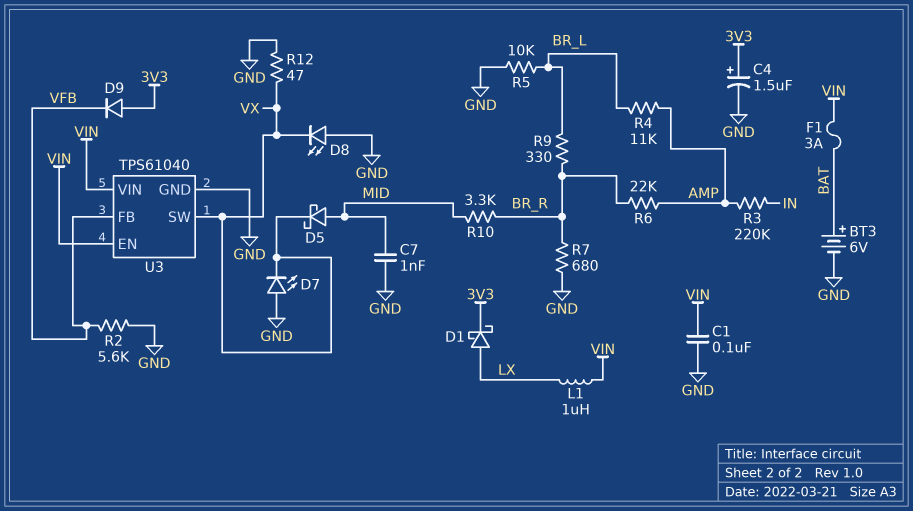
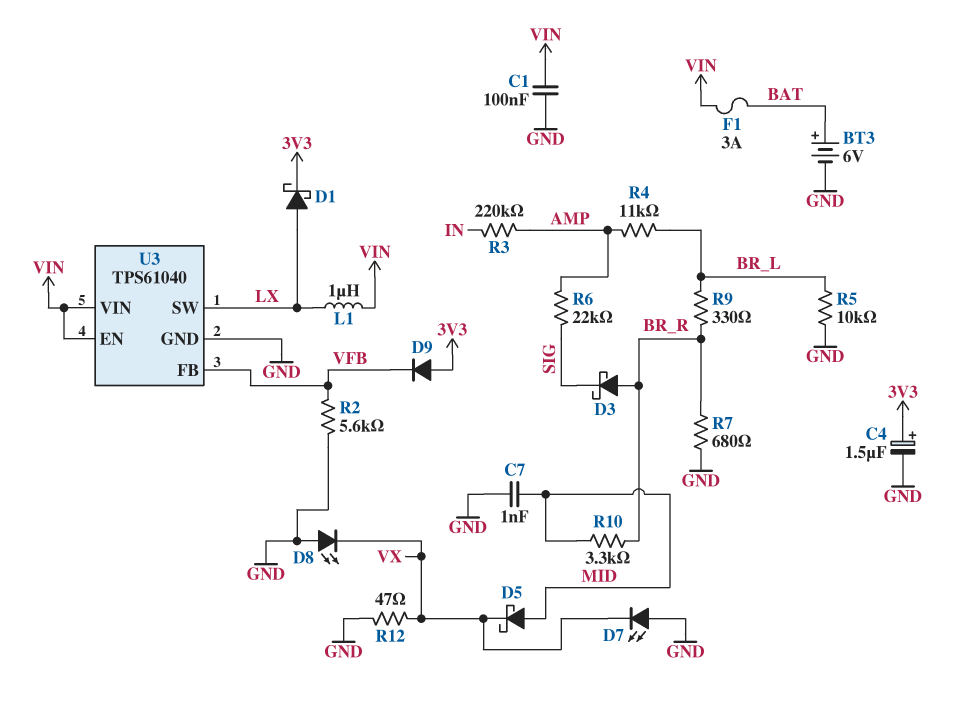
D3: none -> schottky (A BR_R, K SIG)
R6: 22k (AMP, BR_R) -> 22k (AMP, SIG)
U3 pin SW: VX -> LX

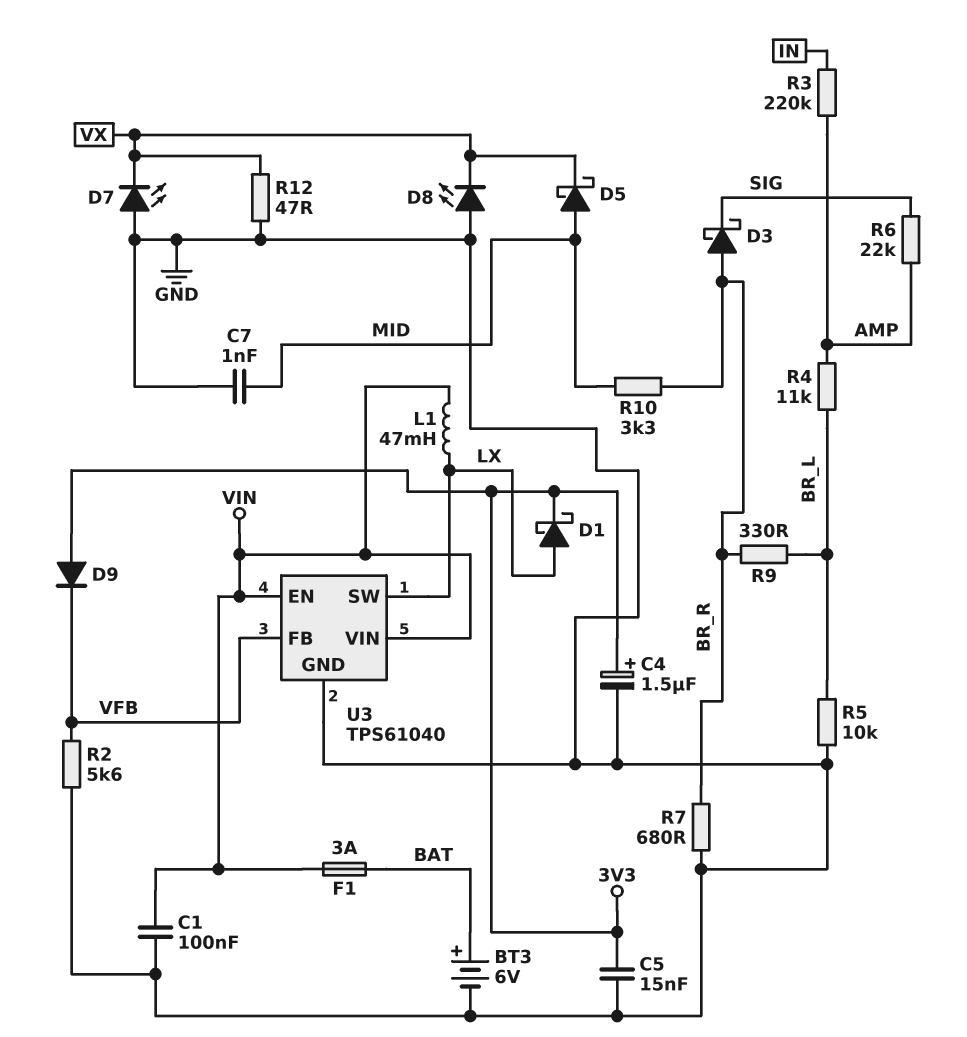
C5: none -> 15nF (3V3, GND)
L1: 1uH (LX, VIN) -> 47mH (LX, VIN)

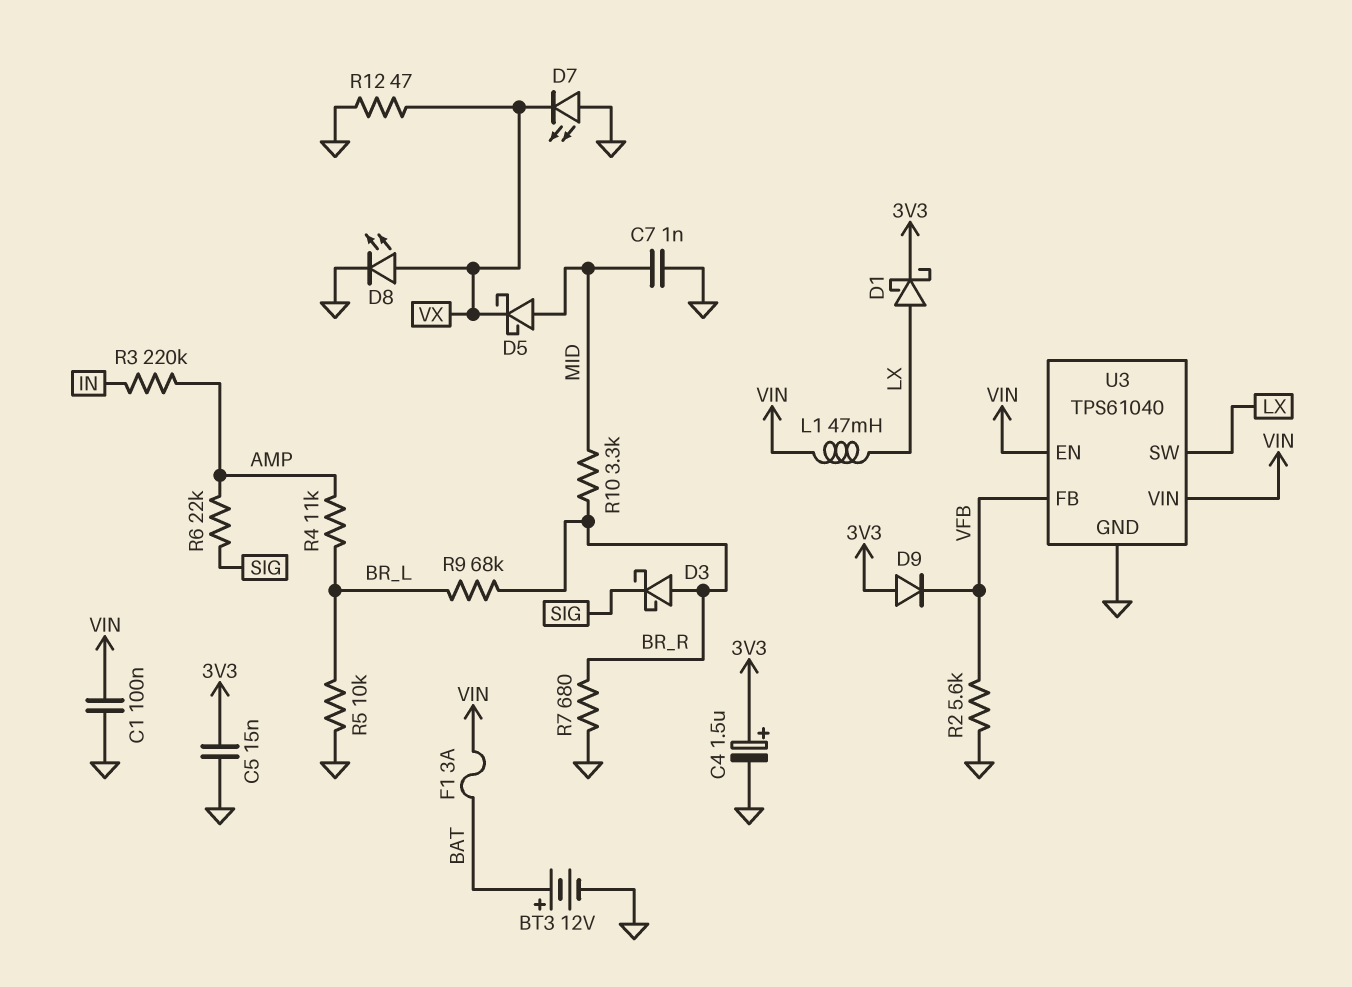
BT3: 6V (plus BAT, minus GND) -> 12V (plus BAT, minus GND)
D8: LED (A GND, K VX) -> LED (A VX, K GND)
R9: 330 (BR_L, BR_R) -> 68k (BR_L, BR_R)

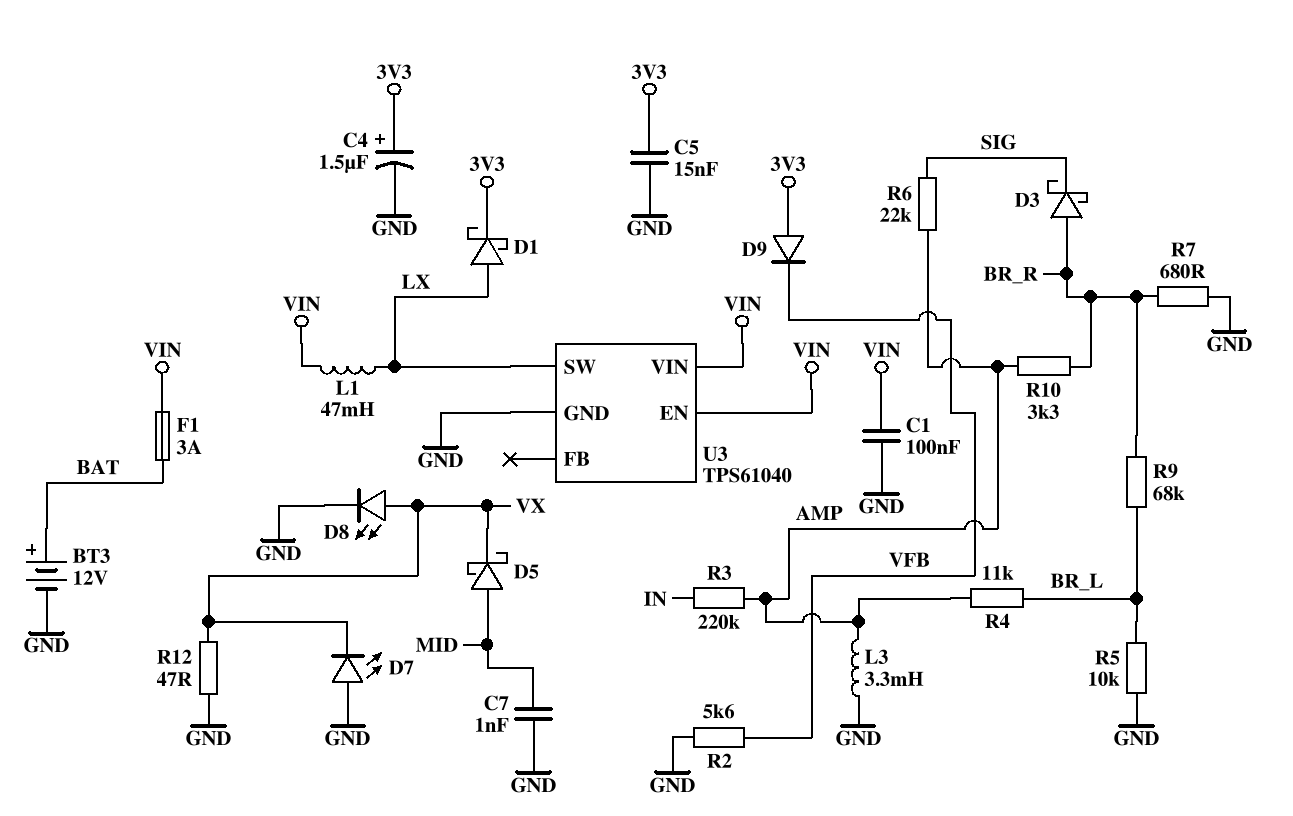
L3: none -> 3.3mH (AMP, GND)
R10: 3.3k (BR_R, MID) -> 3.3k (AMP, BR_R)
U3 pin FB: VFB -> none

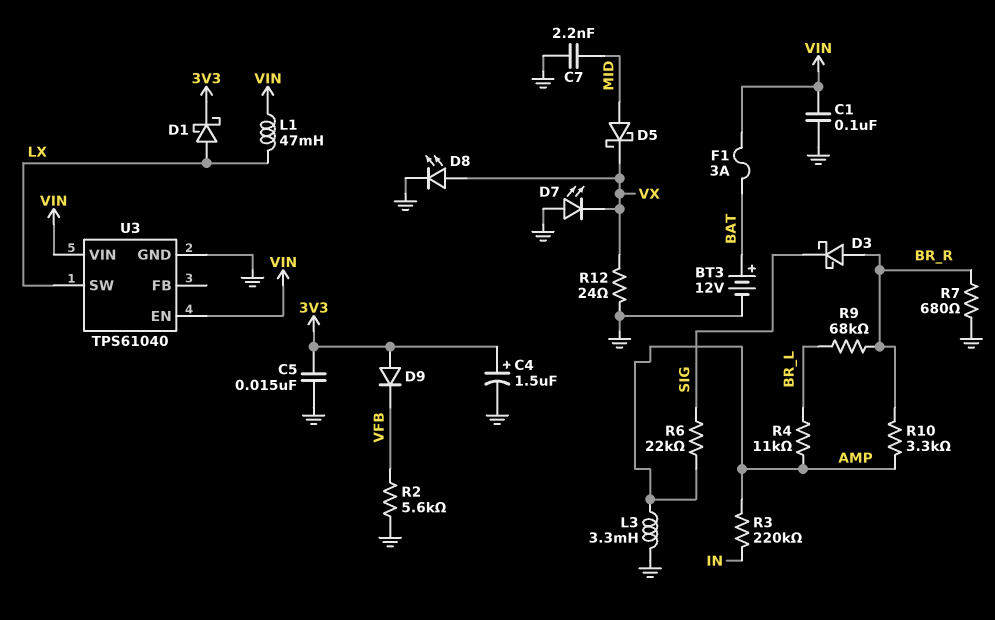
C7: 1nF (GND, MID) -> 2.2nF (GND, MID)
R5: 10k (BR_L, GND) -> none
R12: 47 (GND, VX) -> 24 (GND, VX)

